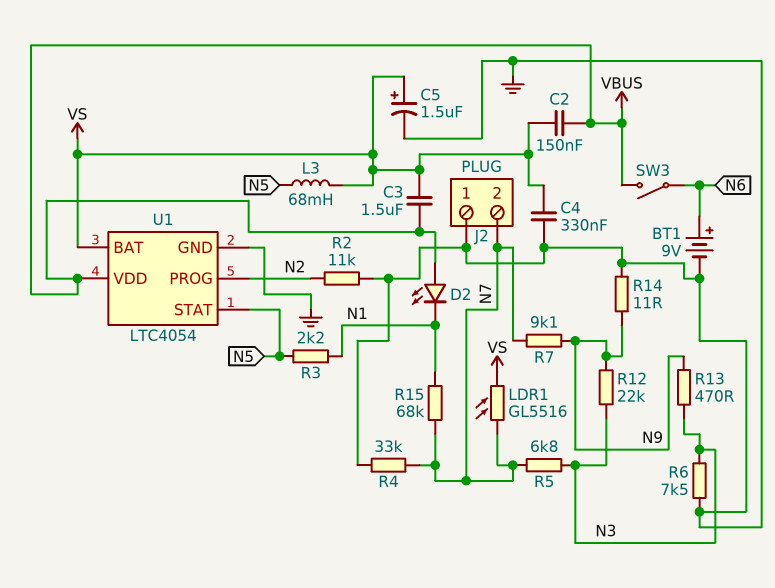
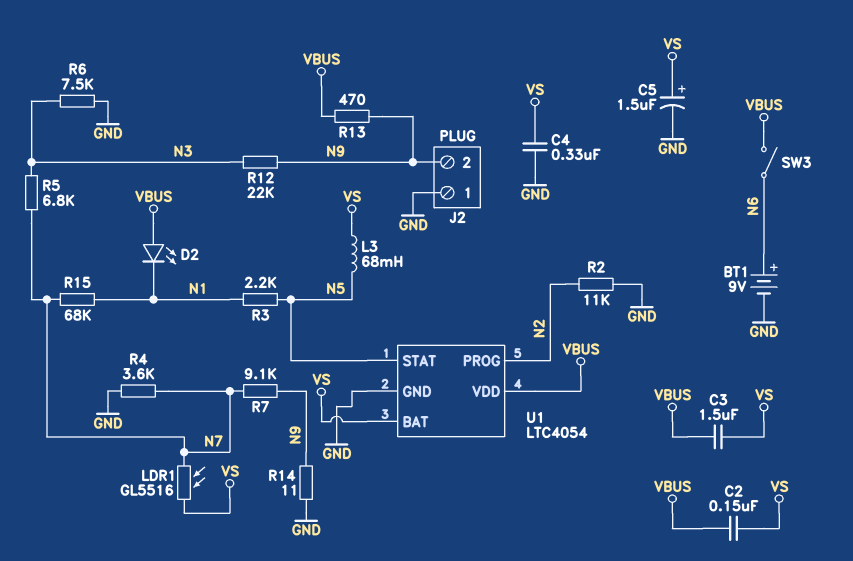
J2 pin 2: N7 -> N9
R4: 33k (GND, N7) -> 3.6k (GND, N7)
R13: 470 (N3, N9) -> 470 (N9, VBUS)

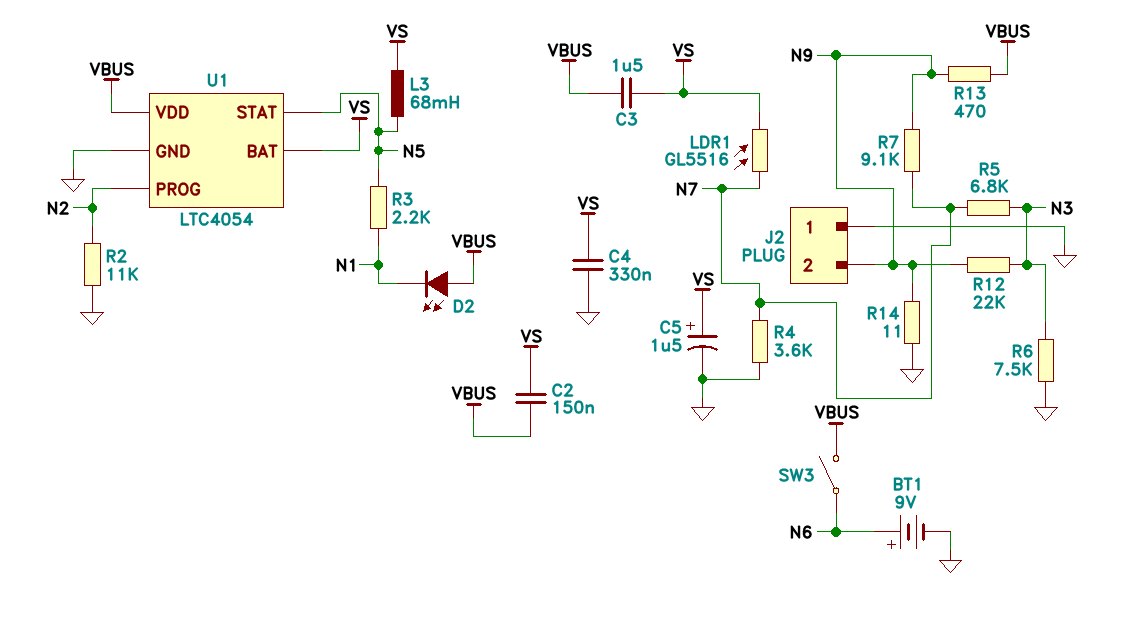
R15: 68k (N1, N7) -> none

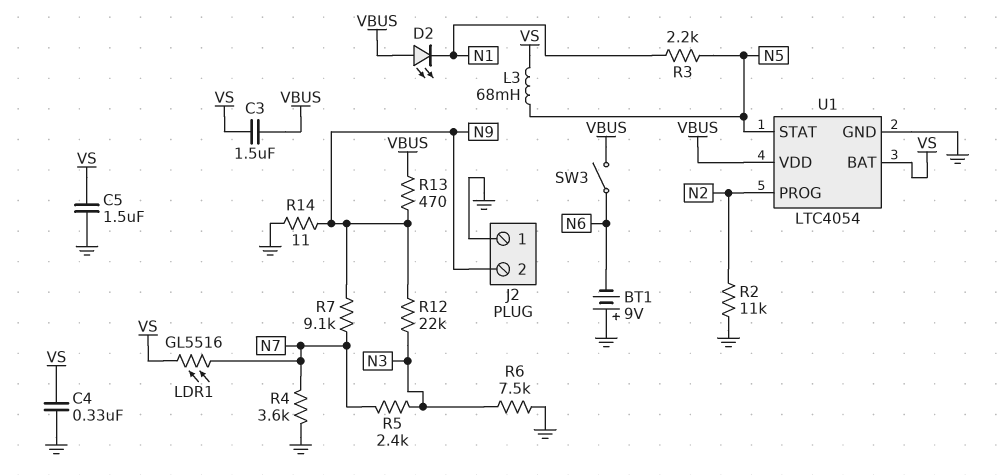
BT1: 9V (plus N6, minus GND) -> 9V (plus GND, minus N6)
C2: 150nF (VBUS, VS) -> none
C5: 1.5uF (plus VS, minus GND) -> 1.5uF (GND, VS)
R5: 6.8k (N3, N7) -> 2.4k (N3, N7)

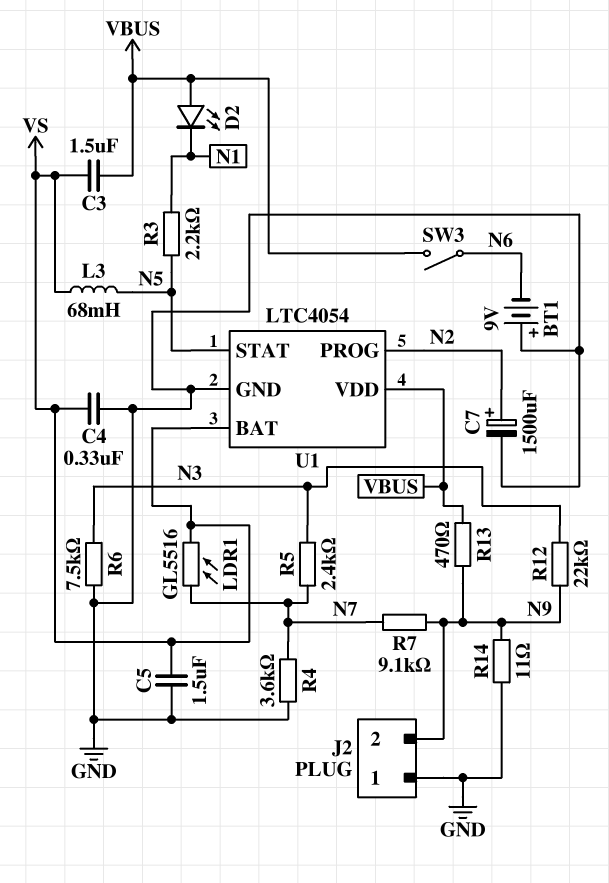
C7: none -> 1500uF (plus N2, minus GND)
R2: 11k (GND, N2) -> none

